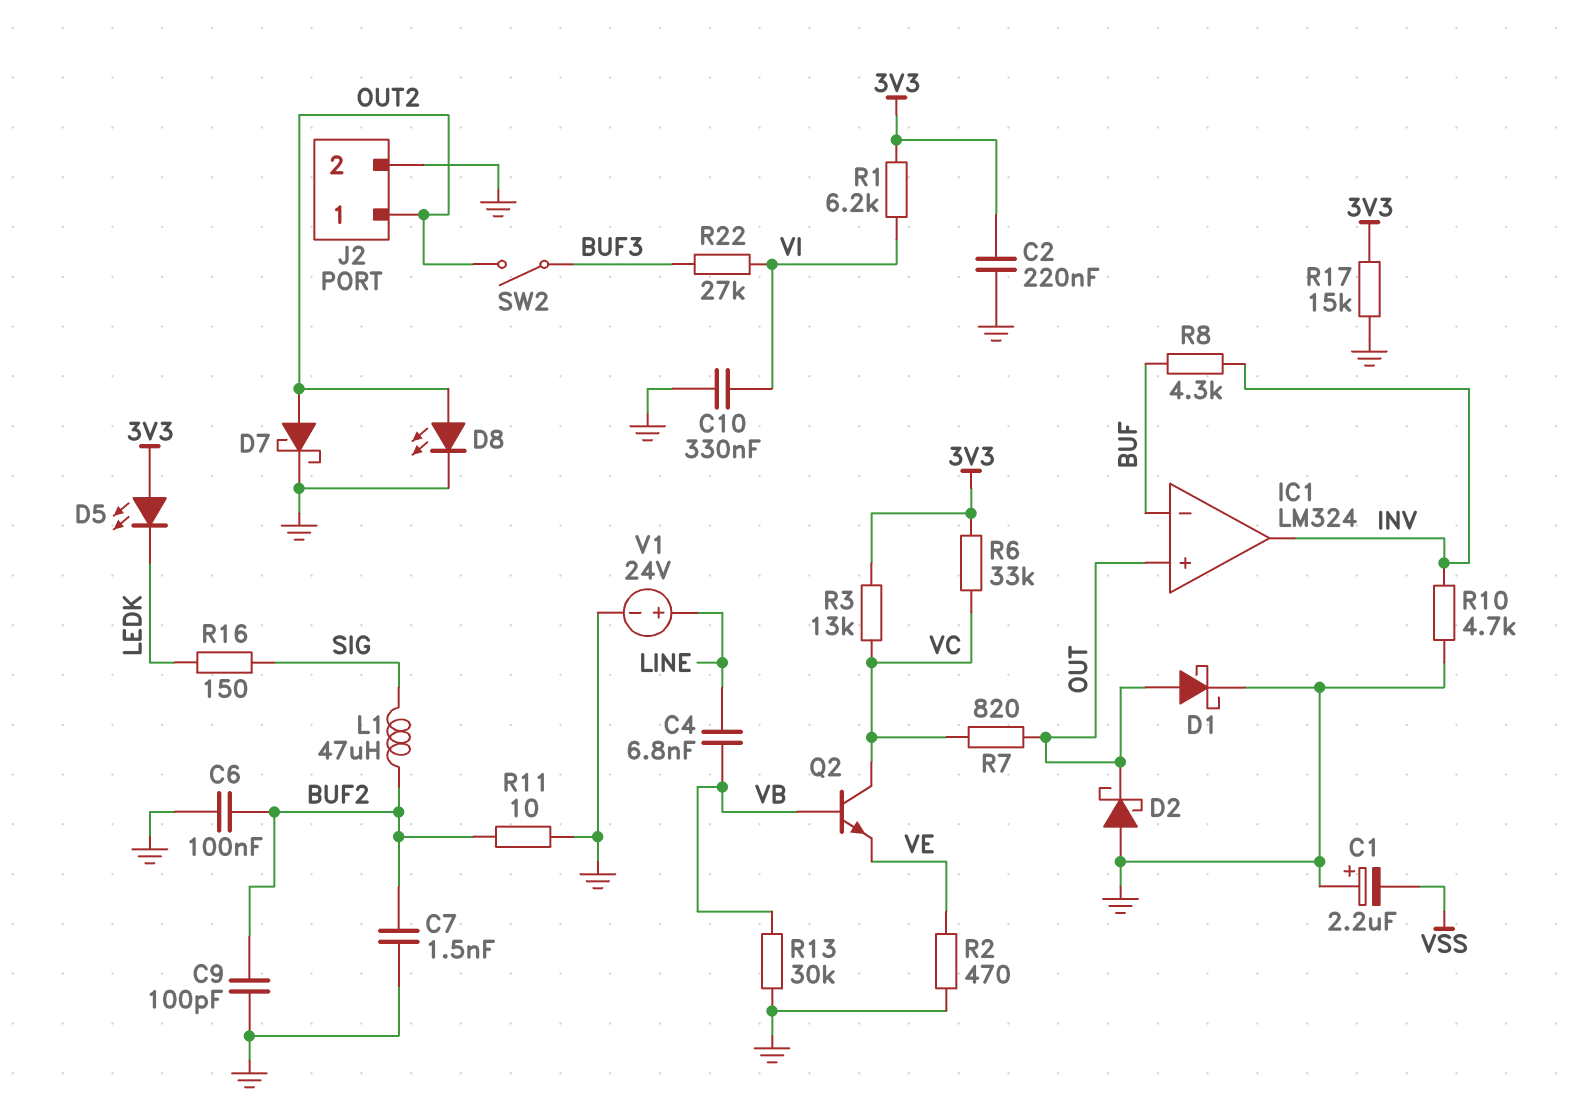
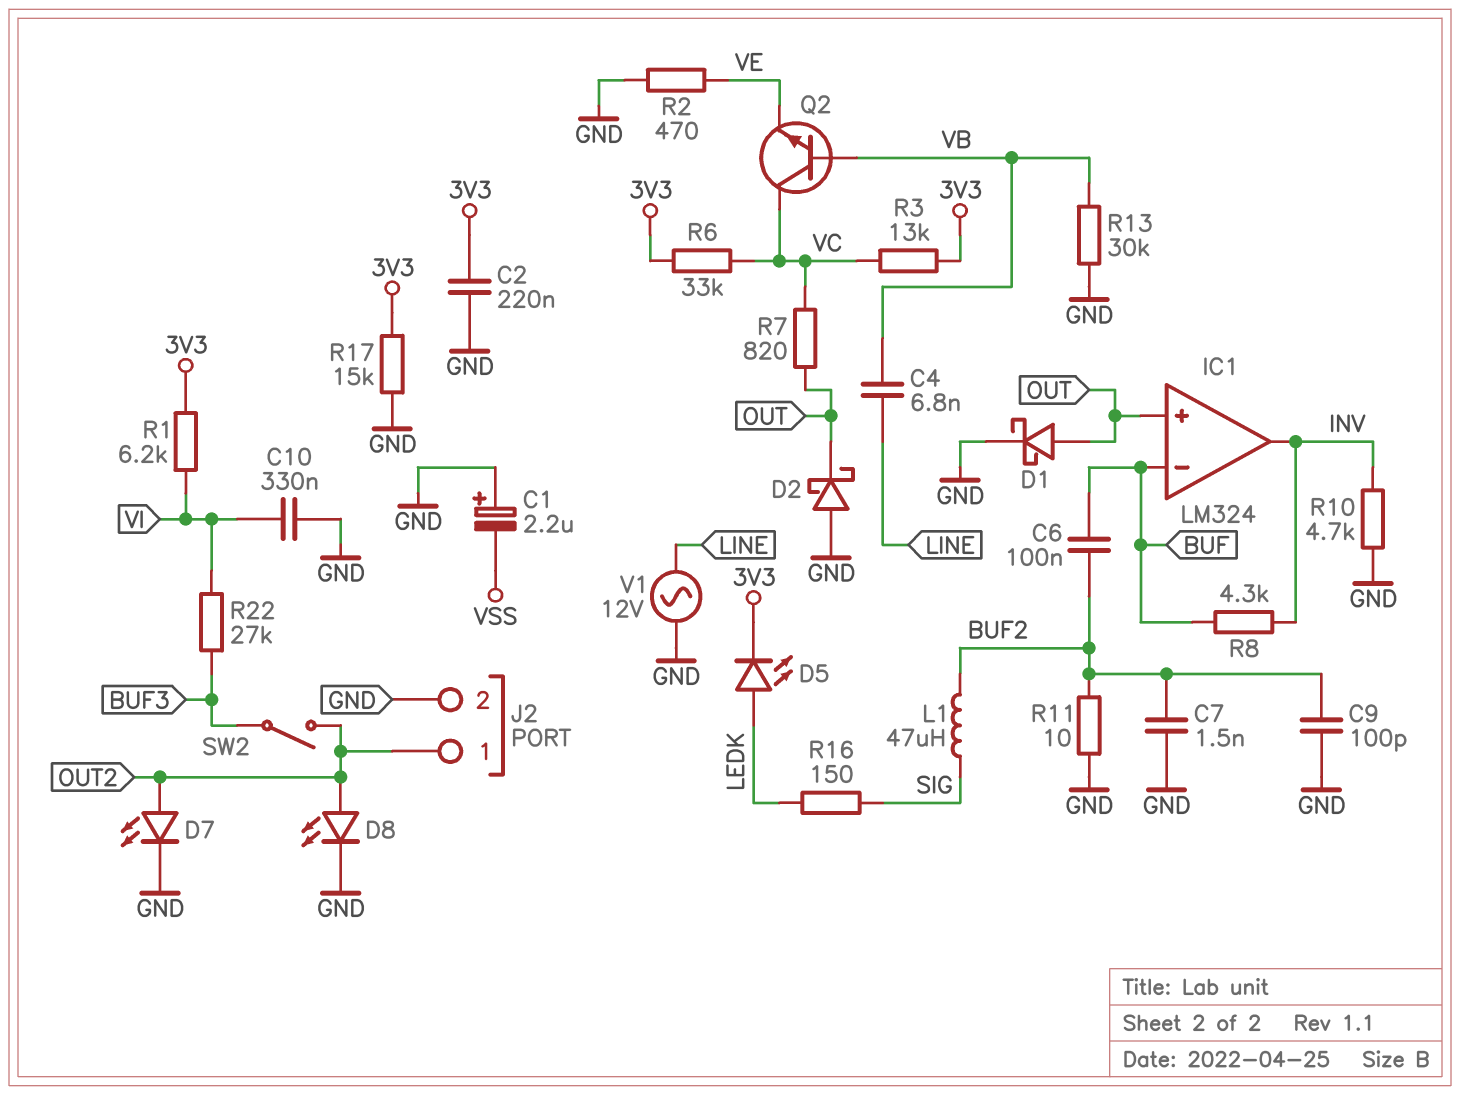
C6: 100nF (BUF2, GND) -> 100nF (BUF, BUF2)
D5: LED (A 3V3, K LEDK) -> LED (A LEDK, K 3V3)
D7: schottky (A OUT2, K GND) -> LED (A OUT2, K GND)
V1: 24V (plus LINE, minus GND) -> AC 12V (GND, LINE)

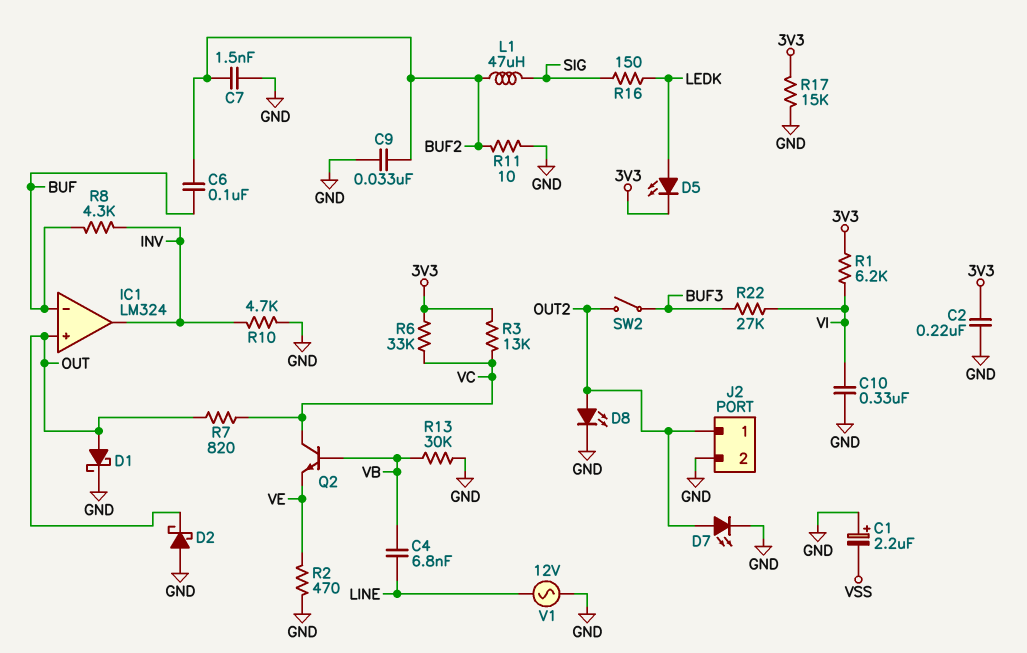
C9: 100pF (BUF2, GND) -> 33nF (BUF2, GND)

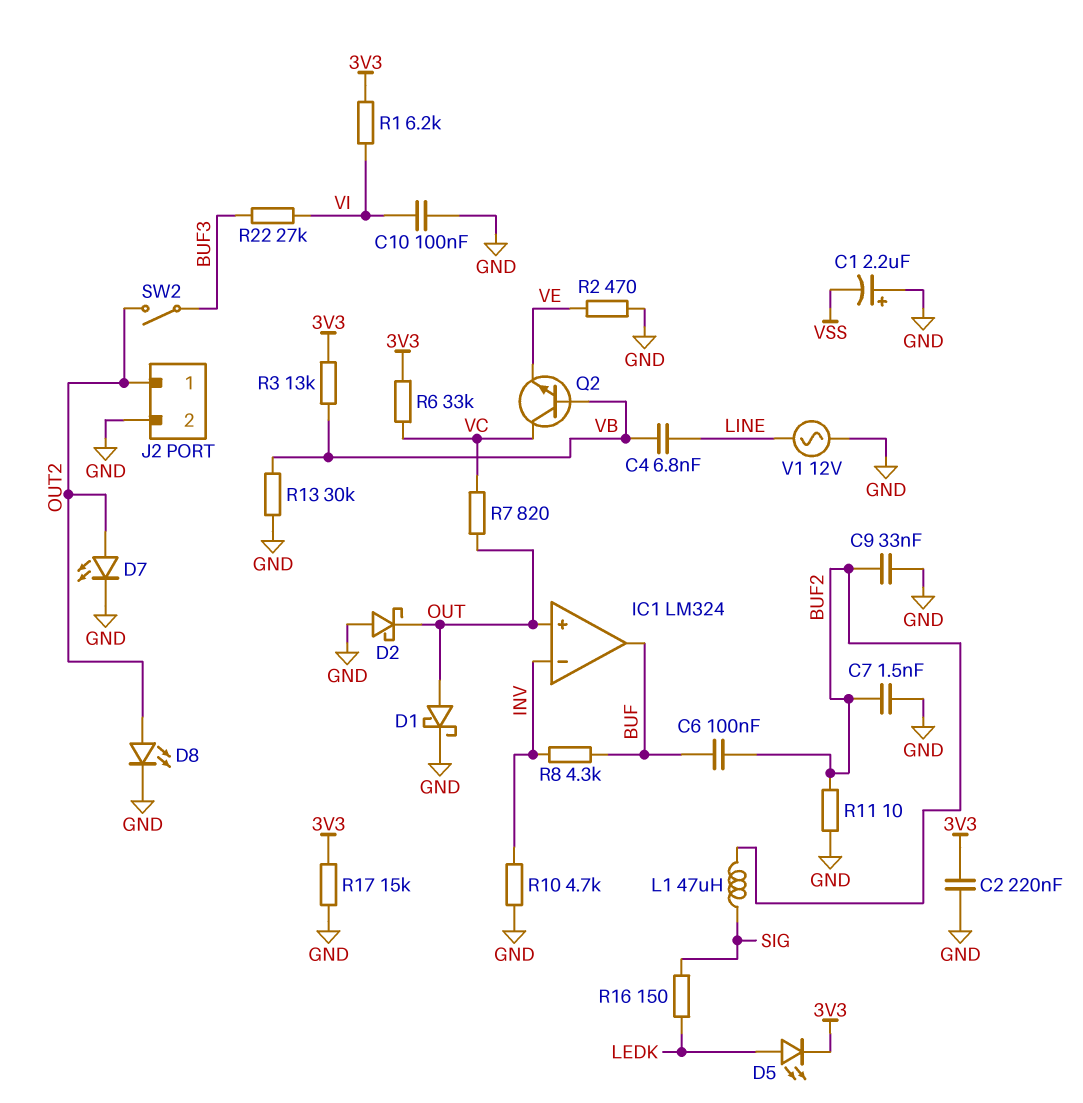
C10: 330nF (GND, VI) -> 100nF (GND, VI)
IC1 pin in-: BUF -> INV
IC1 pin out: INV -> BUF
R3: 13k (3V3, VC) -> 13k (3V3, VB)

